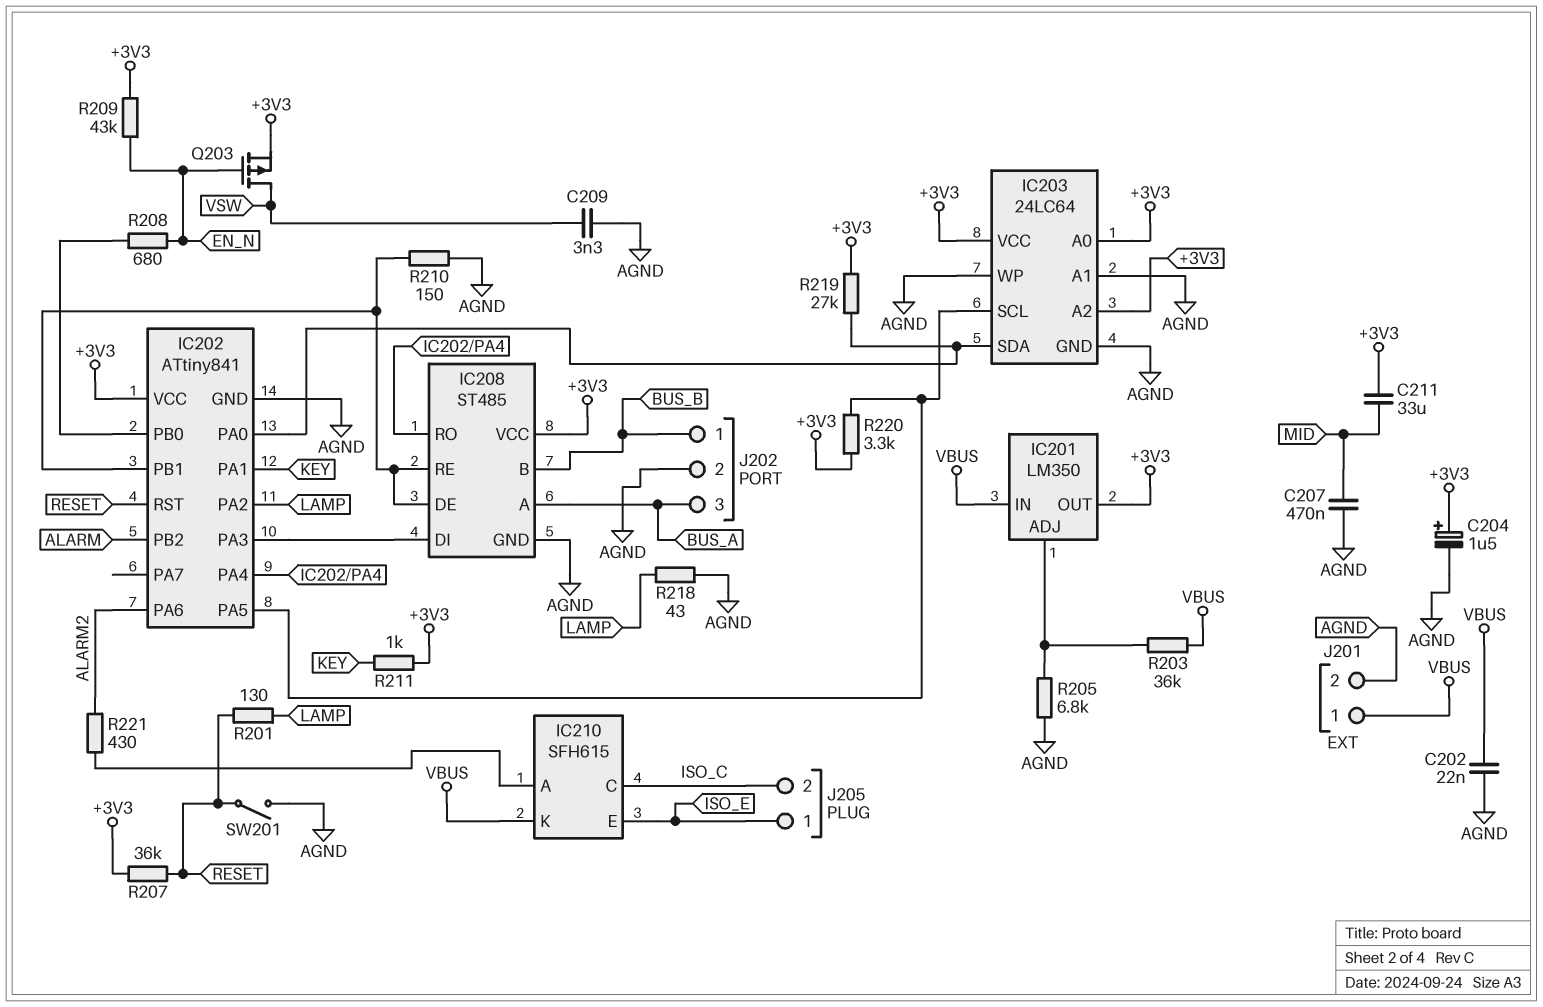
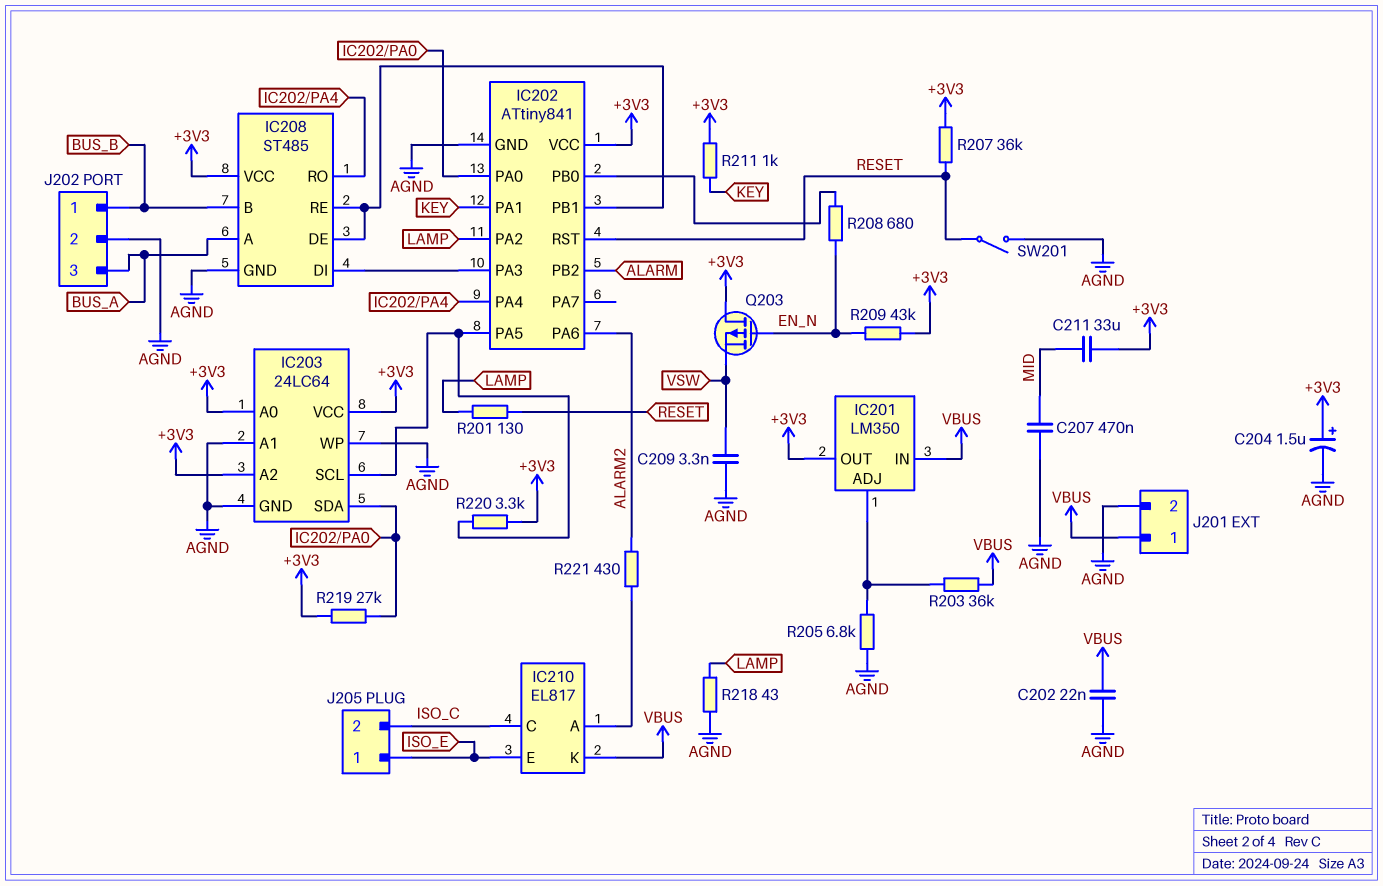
IC210: SFH615 -> EL817
Q203: PMOS (G EN_N, D VSW, S +3V3) -> PMOS (G EN_N, D +3V3, S VSW)
R210: 150 (AGND, IC202/PB1) -> none

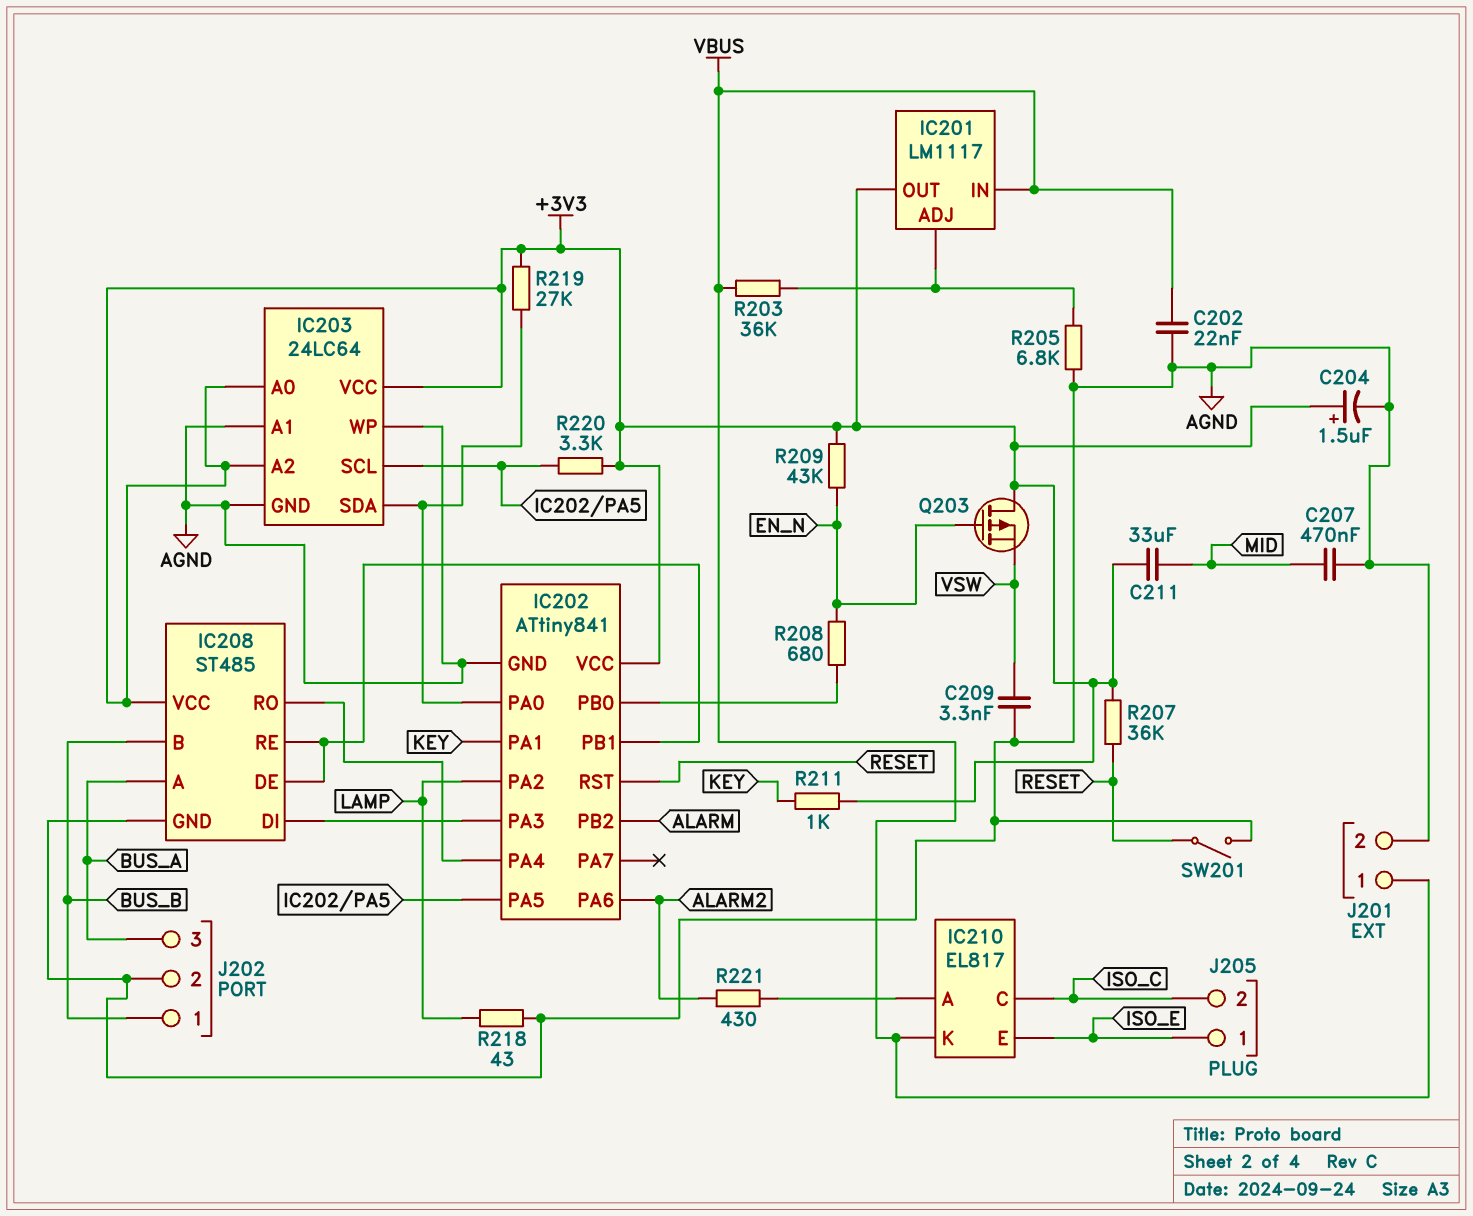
IC201: LM350 -> LM1117
R201: 130 (LAMP, RESET) -> none

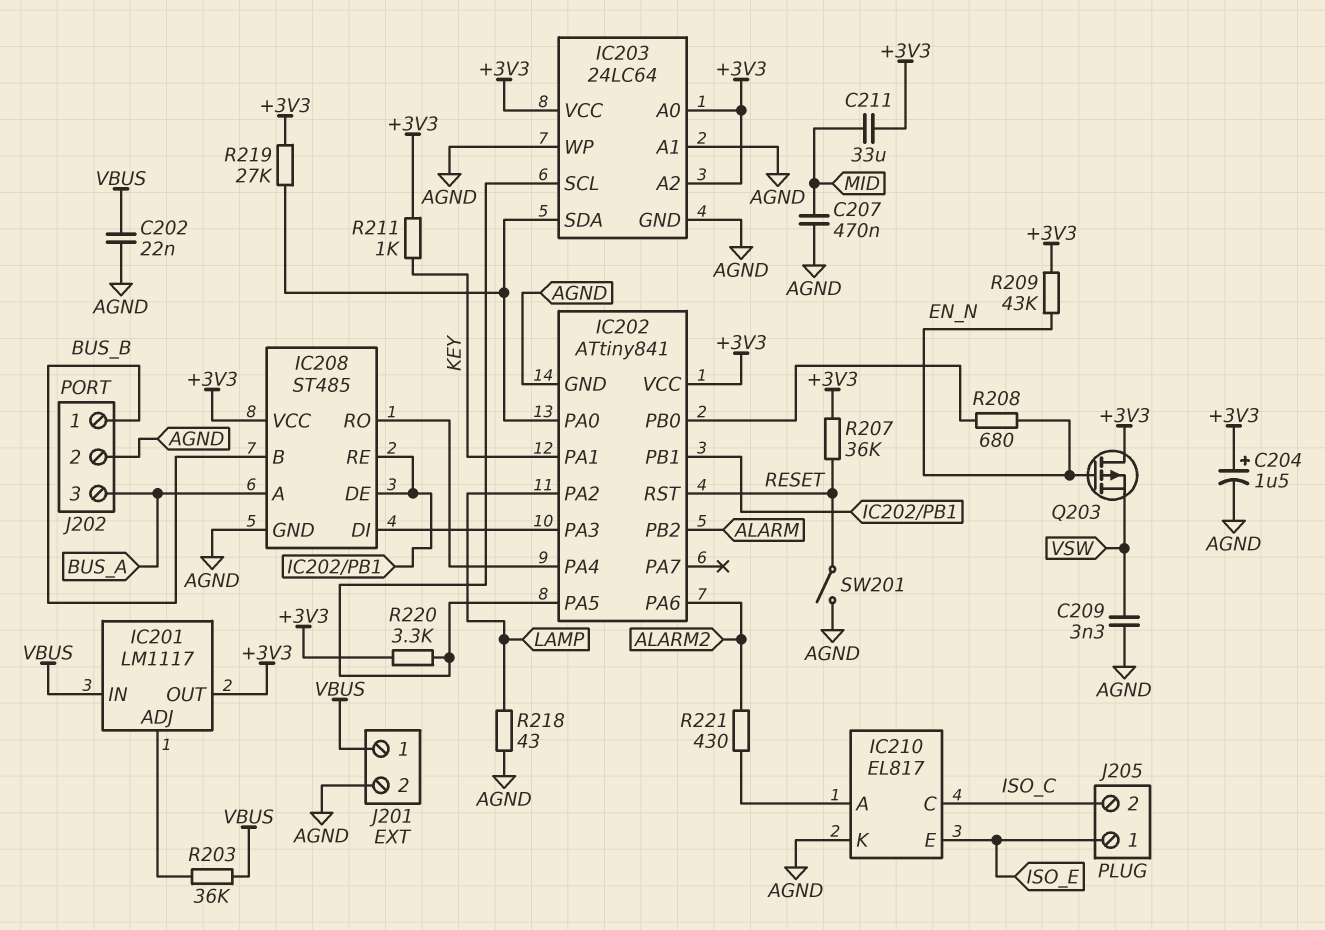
IC210 pin K: VBUS -> AGND
R205: 6.8k (AGND, IC201/ADJ) -> none

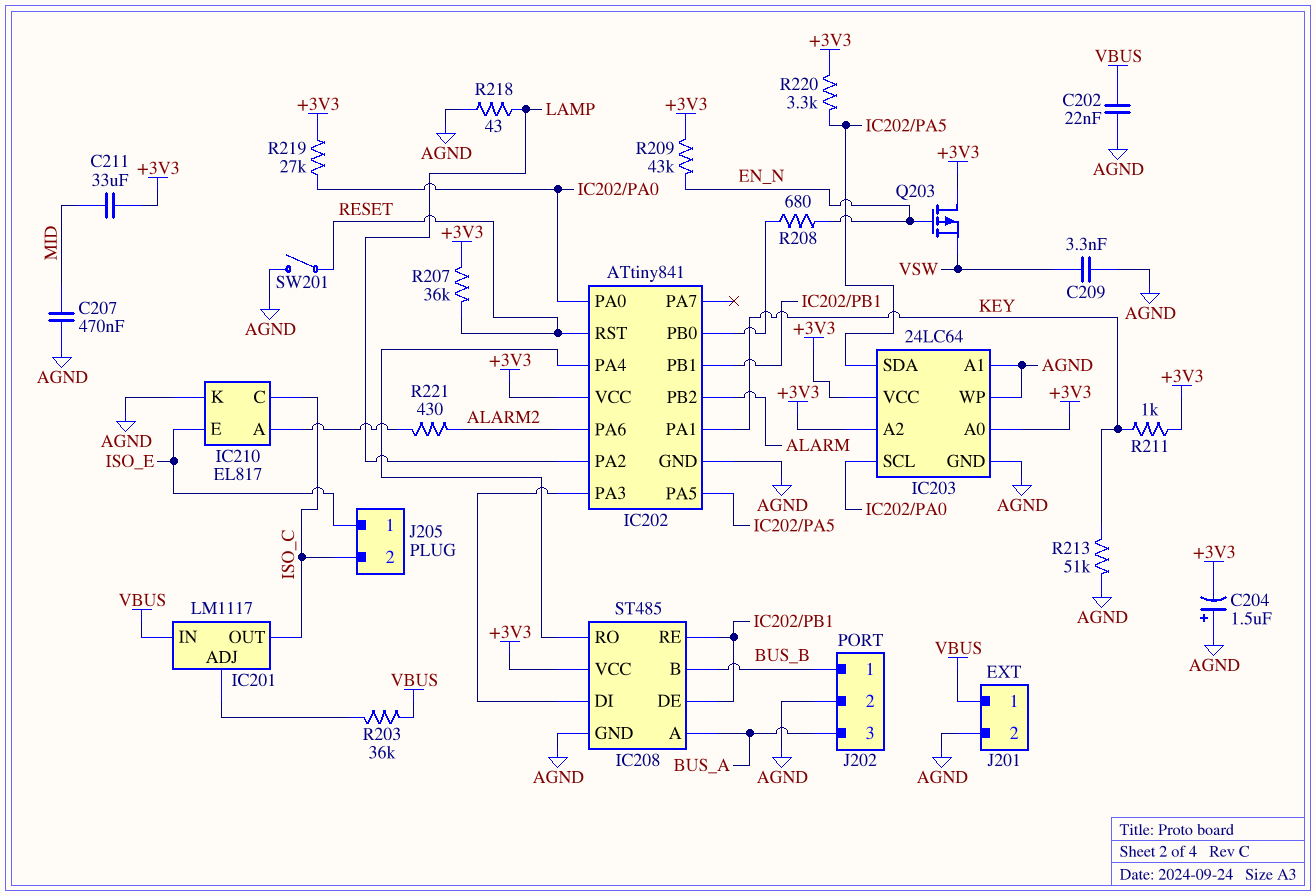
C204: 1.5uF (plus +3V3, minus AGND) -> 1.5uF (plus AGND, minus +3V3)
IC201 pin OUT: +3V3 -> ISO_C
IC203 pin SCL: IC202/PA5 -> IC202/PA0
IC203 pin SDA: IC202/PA0 -> IC202/PA5
R213: none -> 51k (AGND, KEY)

